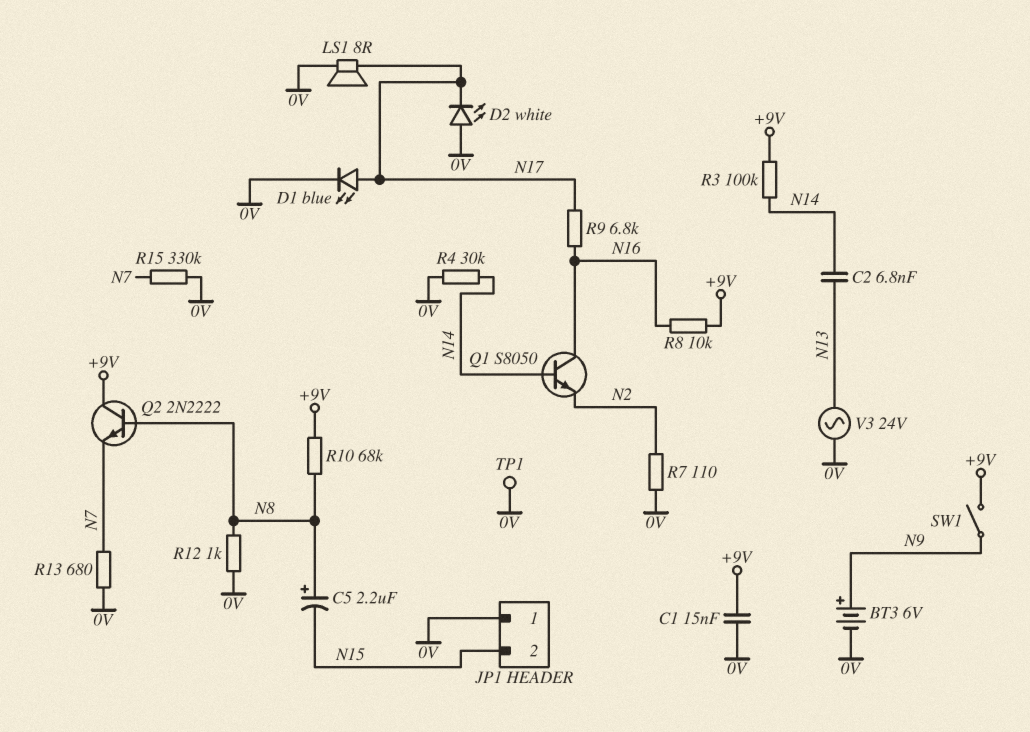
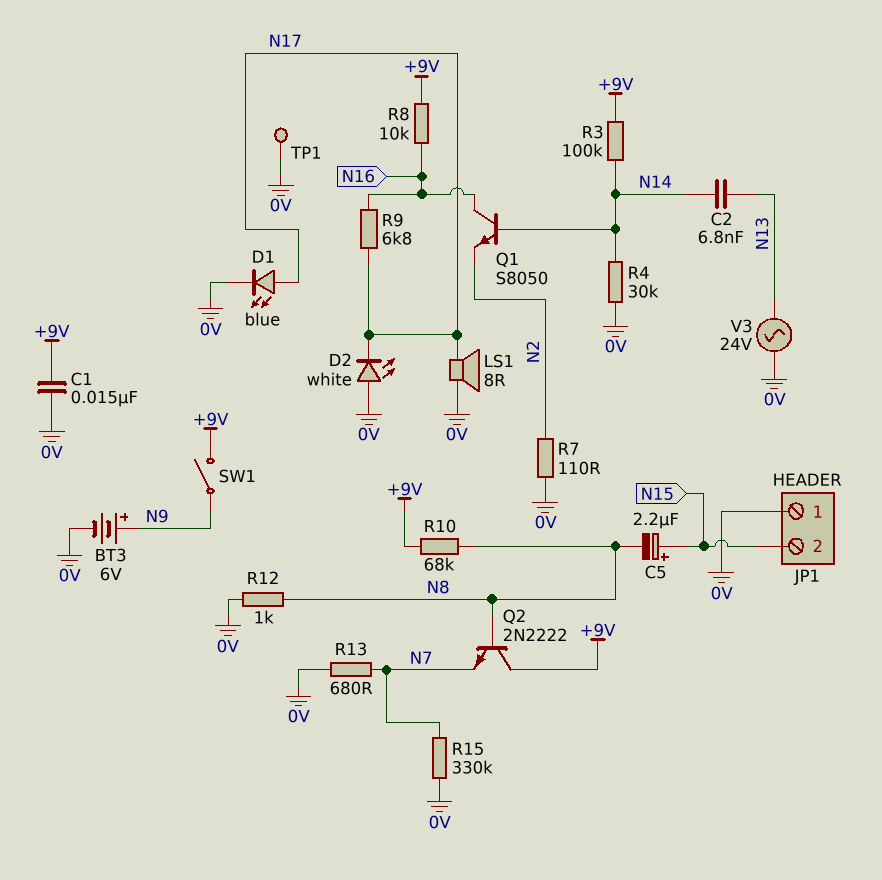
C5: 2.2uF (plus N8, minus N15) -> 2.2uF (plus N15, minus N8)

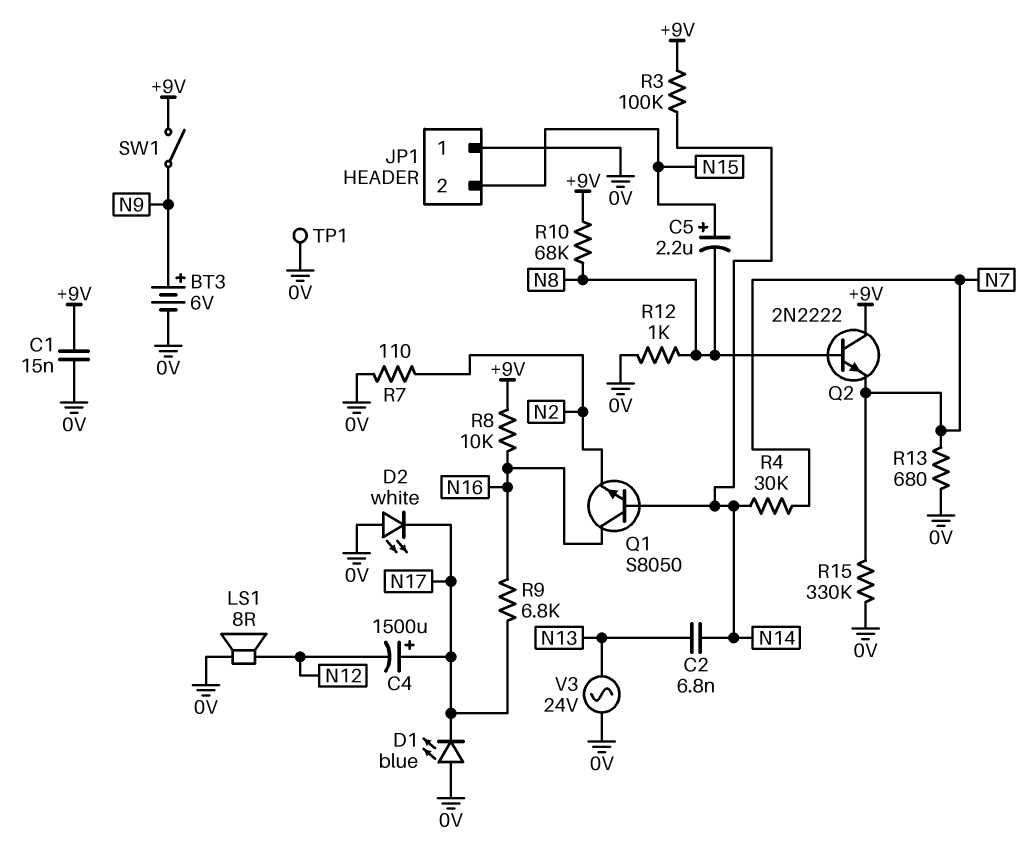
C4: none -> 1500uF (plus N17, minus N12)
D1: LED blue (A N17, K 0V) -> LED blue (A 0V, K N17)
LS1: speaker 8R (0V, N17) -> speaker 8R (0V, N12)
R4: 30k (0V, N14) -> 30k (N7, N14)

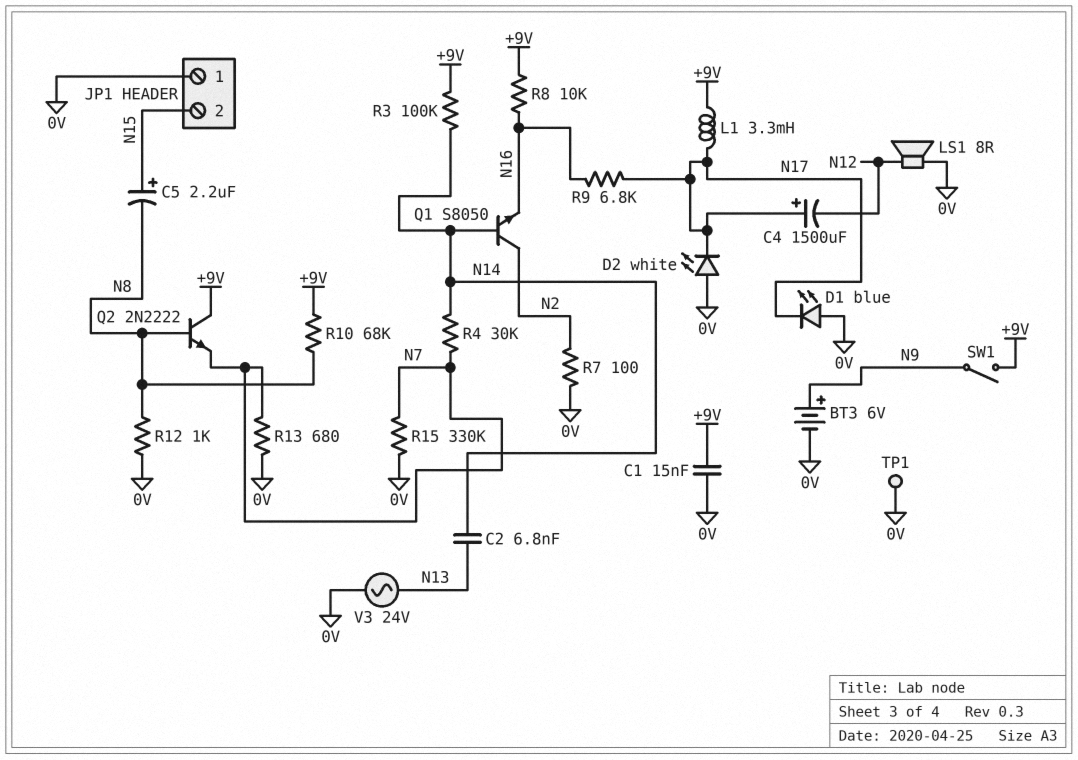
L1: none -> 3.3mH (+9V, N17)
Q1: NPN S8050 (B N14, C N16, E N2) -> NPN S8050 (B N14, C N2, E N16)
R7: 110 (0V, N2) -> 100 (0V, N2)

